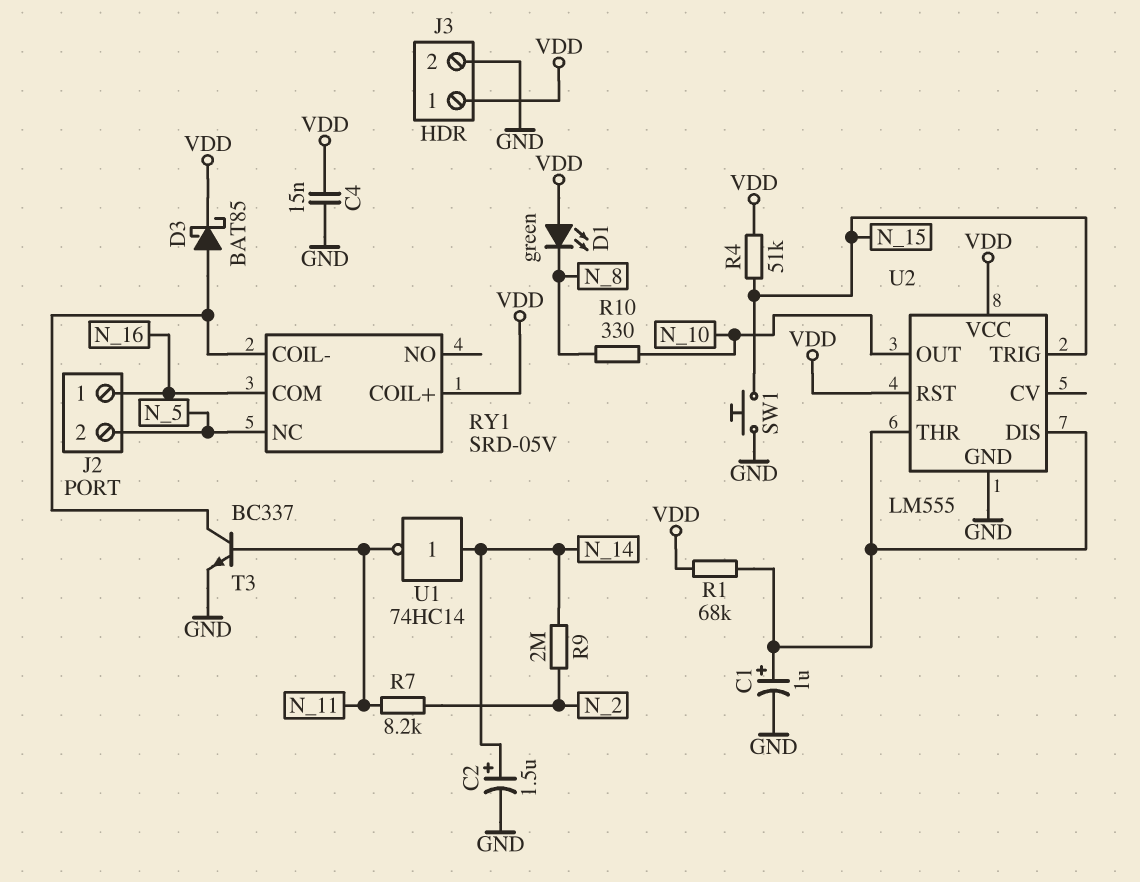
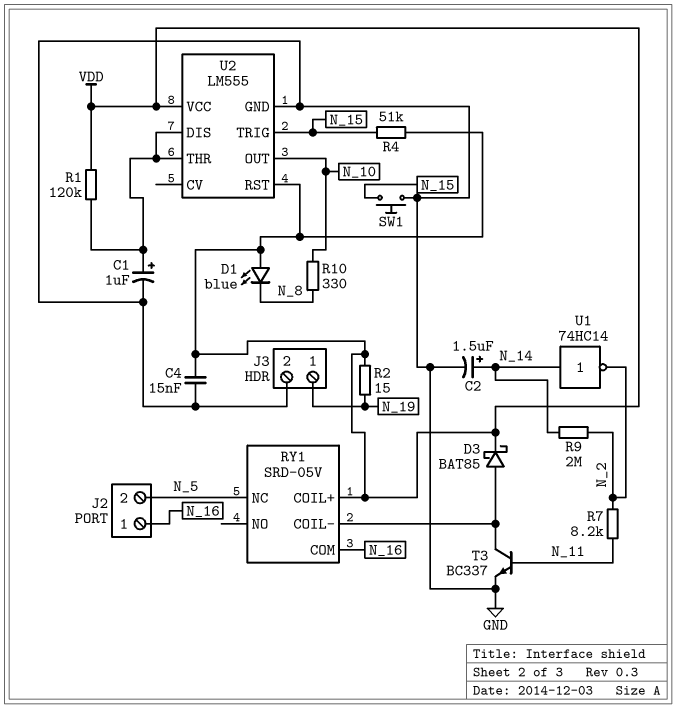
D1: LED green (A VDD, K N_8) -> LED blue (A VDD, K N_8)
J3 pin 1: VDD -> N_19
R1: 68k (U2/DIS, VDD) -> 120k (U2/DIS, VDD)
R2: none -> 15 (N_19, VDD)
U1: NOT 74HC14 (in N_14, out N_11) -> NOT 74HC14 (in N_14, out N_2)

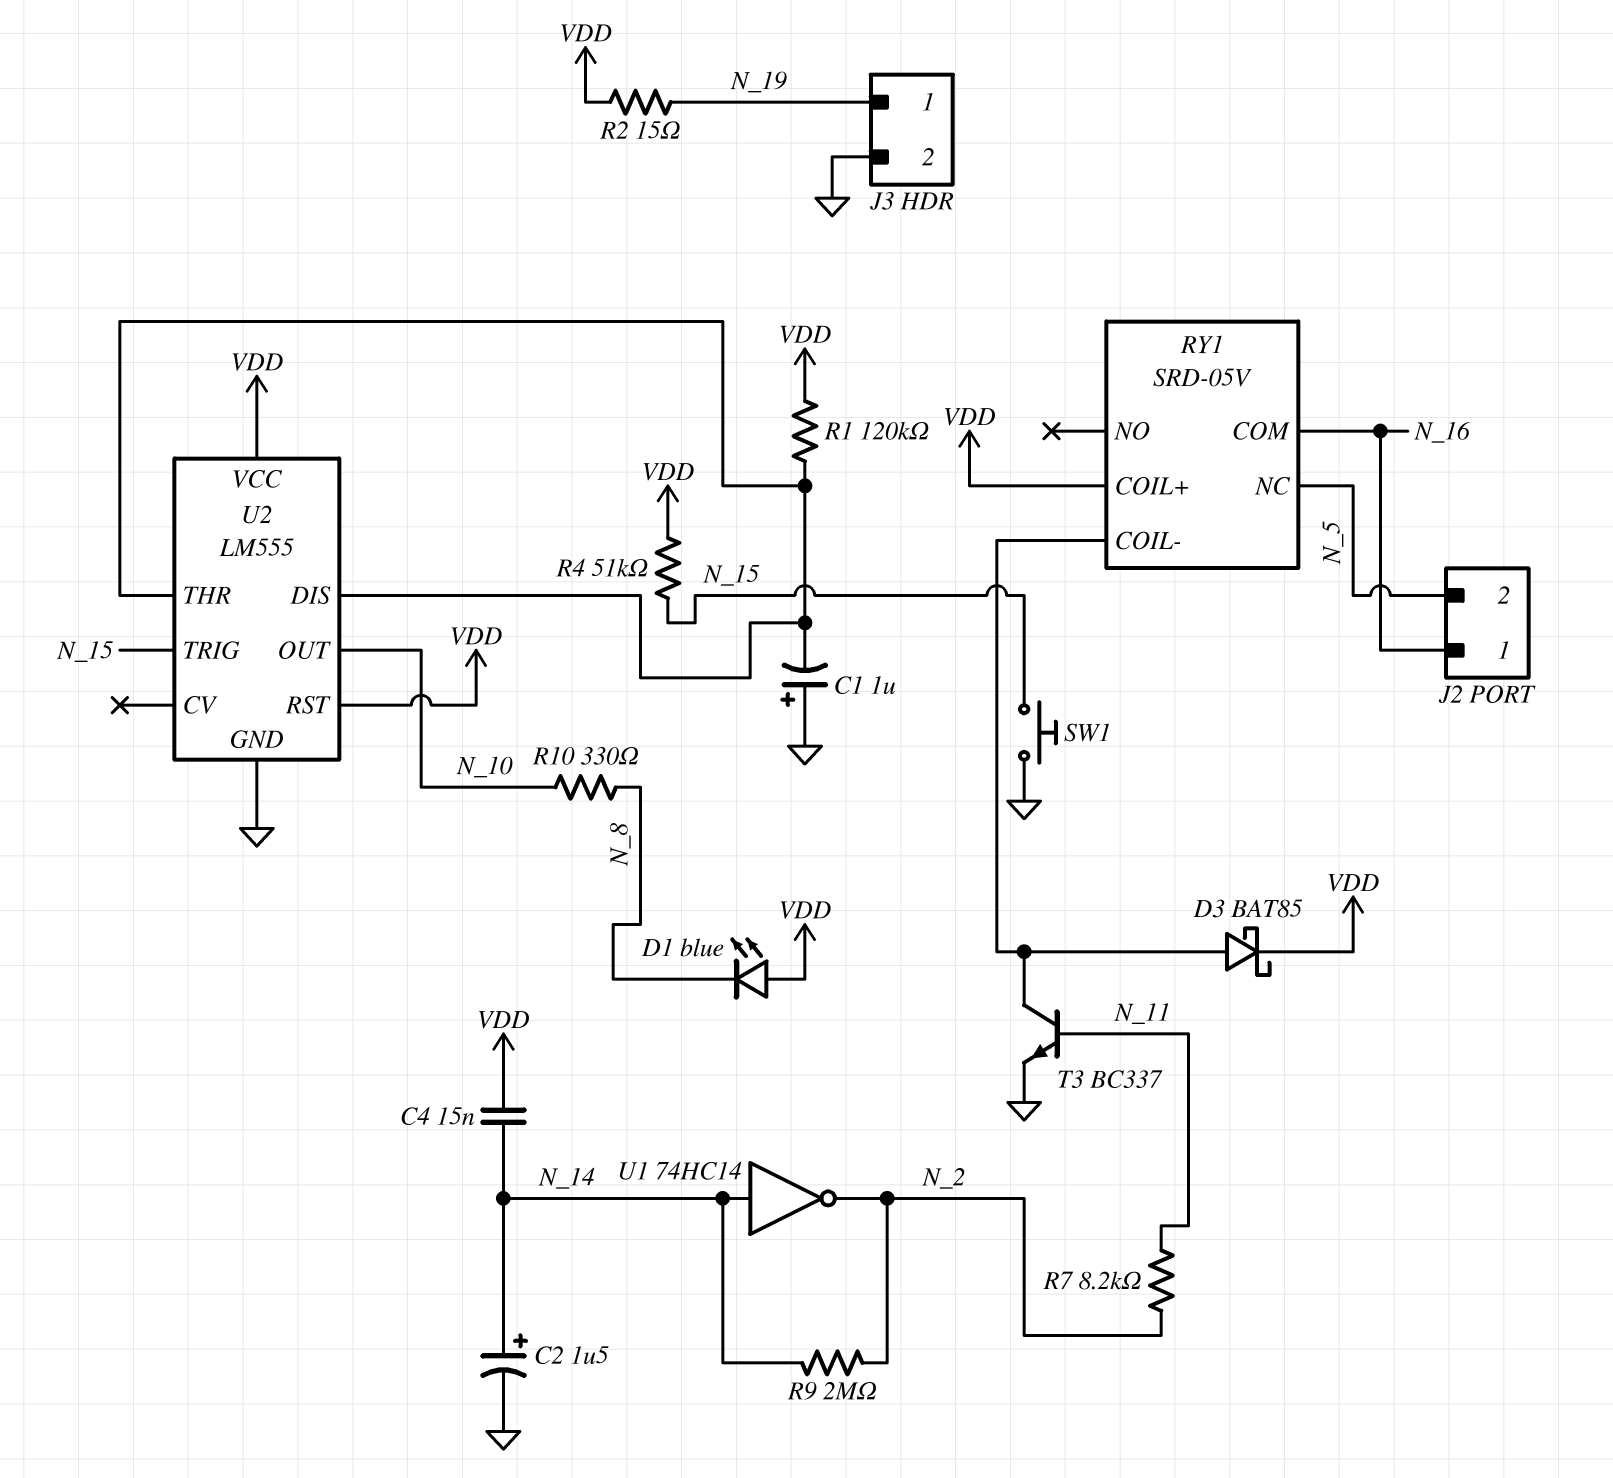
C1: 1uF (plus U2/DIS, minus GND) -> 1uF (plus GND, minus U2/DIS)
C4: 15nF (GND, VDD) -> 15nF (N_14, VDD)

